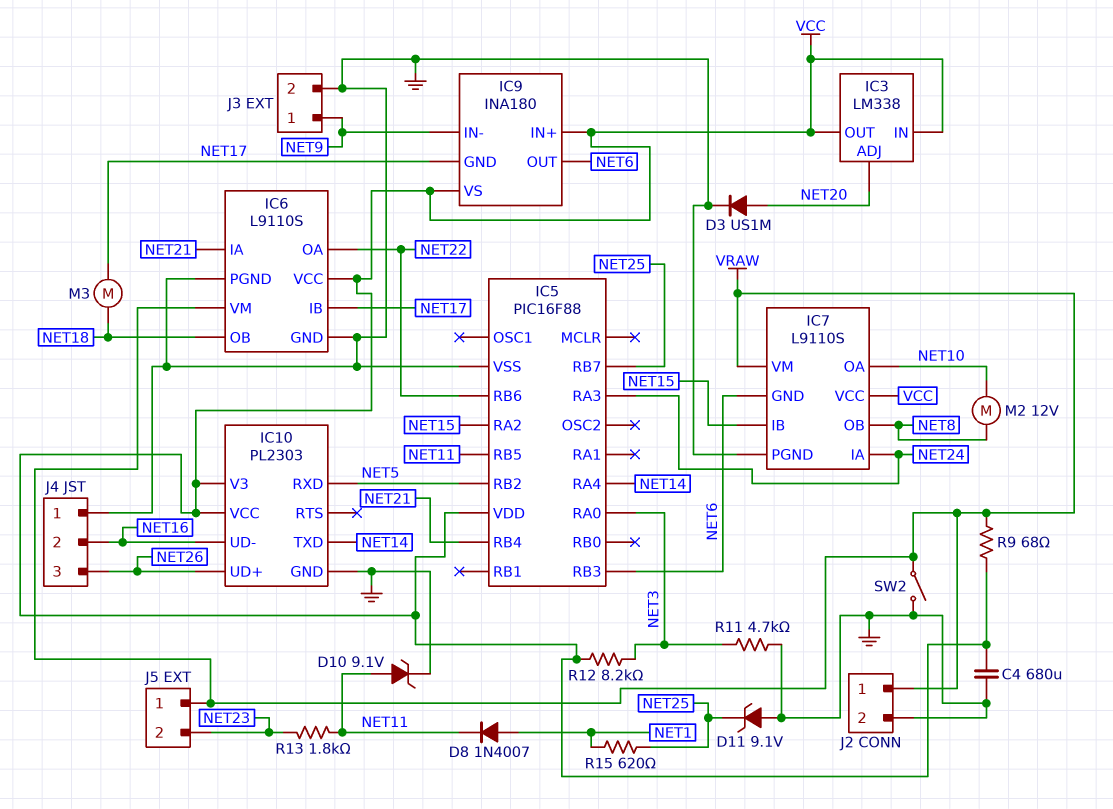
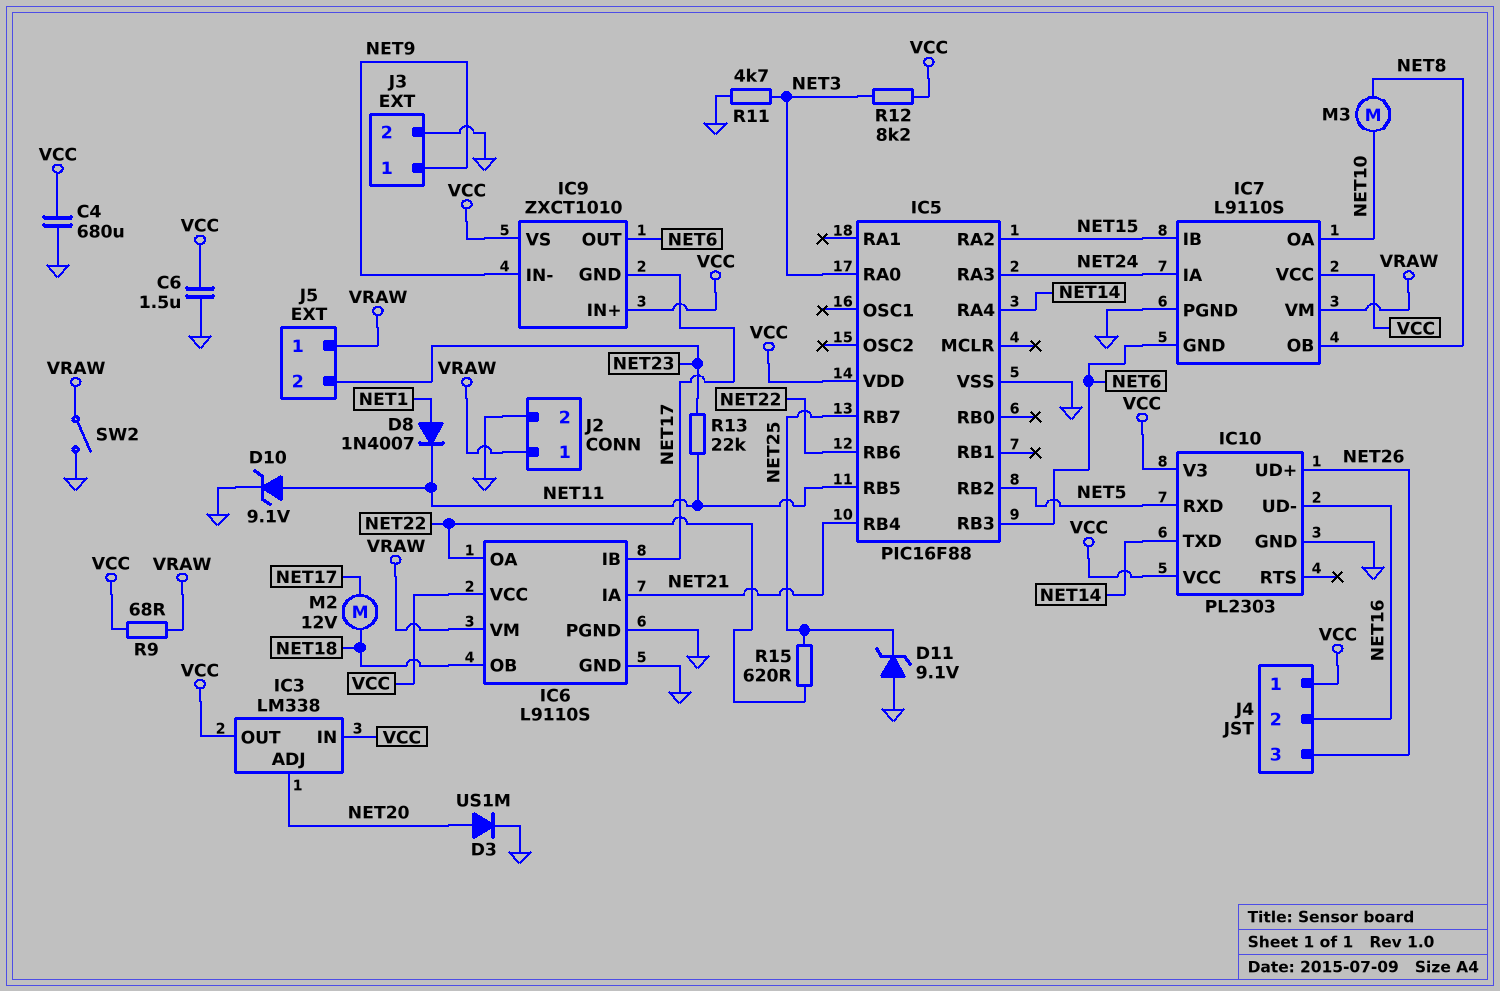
C6: none -> 1.5uF (GND, VCC)
IC9: INA180 -> ZXCT1010
J4 pin 1: GND -> VCC
M2: motor 12V (NET8, NET10) -> motor 12V (NET17, NET18)
M3: motor (NET17, NET18) -> motor (NET8, NET10)
R13: 1.8k (NET11, NET23) -> 22k (NET11, NET23)
R15: 620 (NET1, NET25) -> 620 (NET22, NET25)

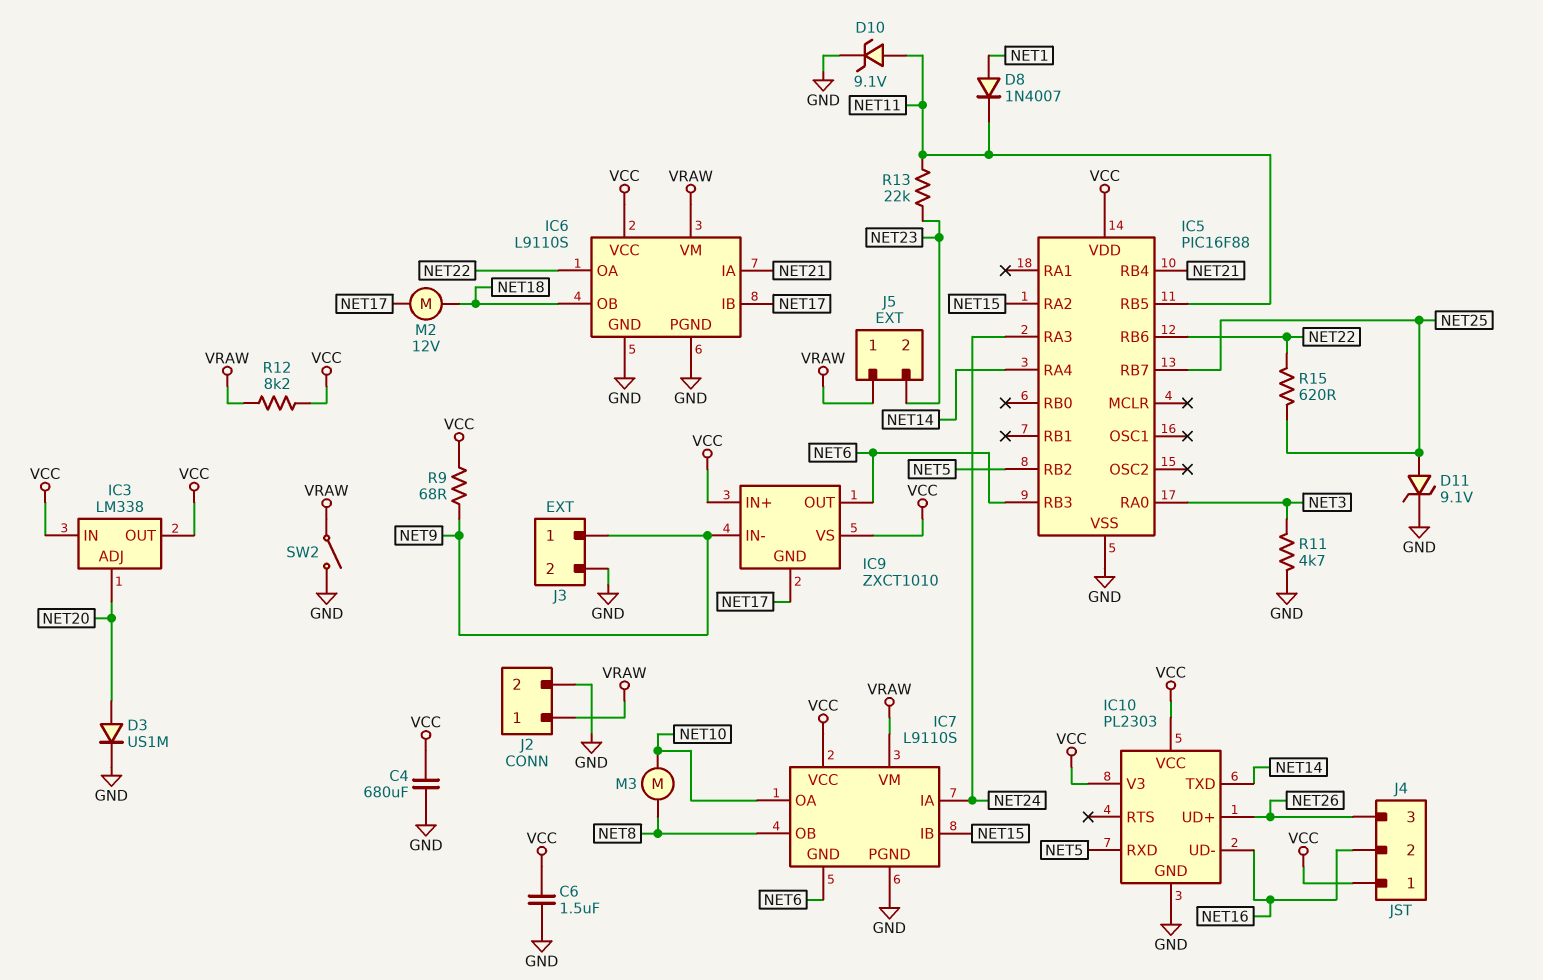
D11: zener 9.1V (A GND, K NET25) -> zener 9.1V (A NET25, K GND)
R9: 68 (VCC, VRAW) -> 68 (NET9, VCC)
R12: 8.2k (NET3, VCC) -> 8.2k (VCC, VRAW)

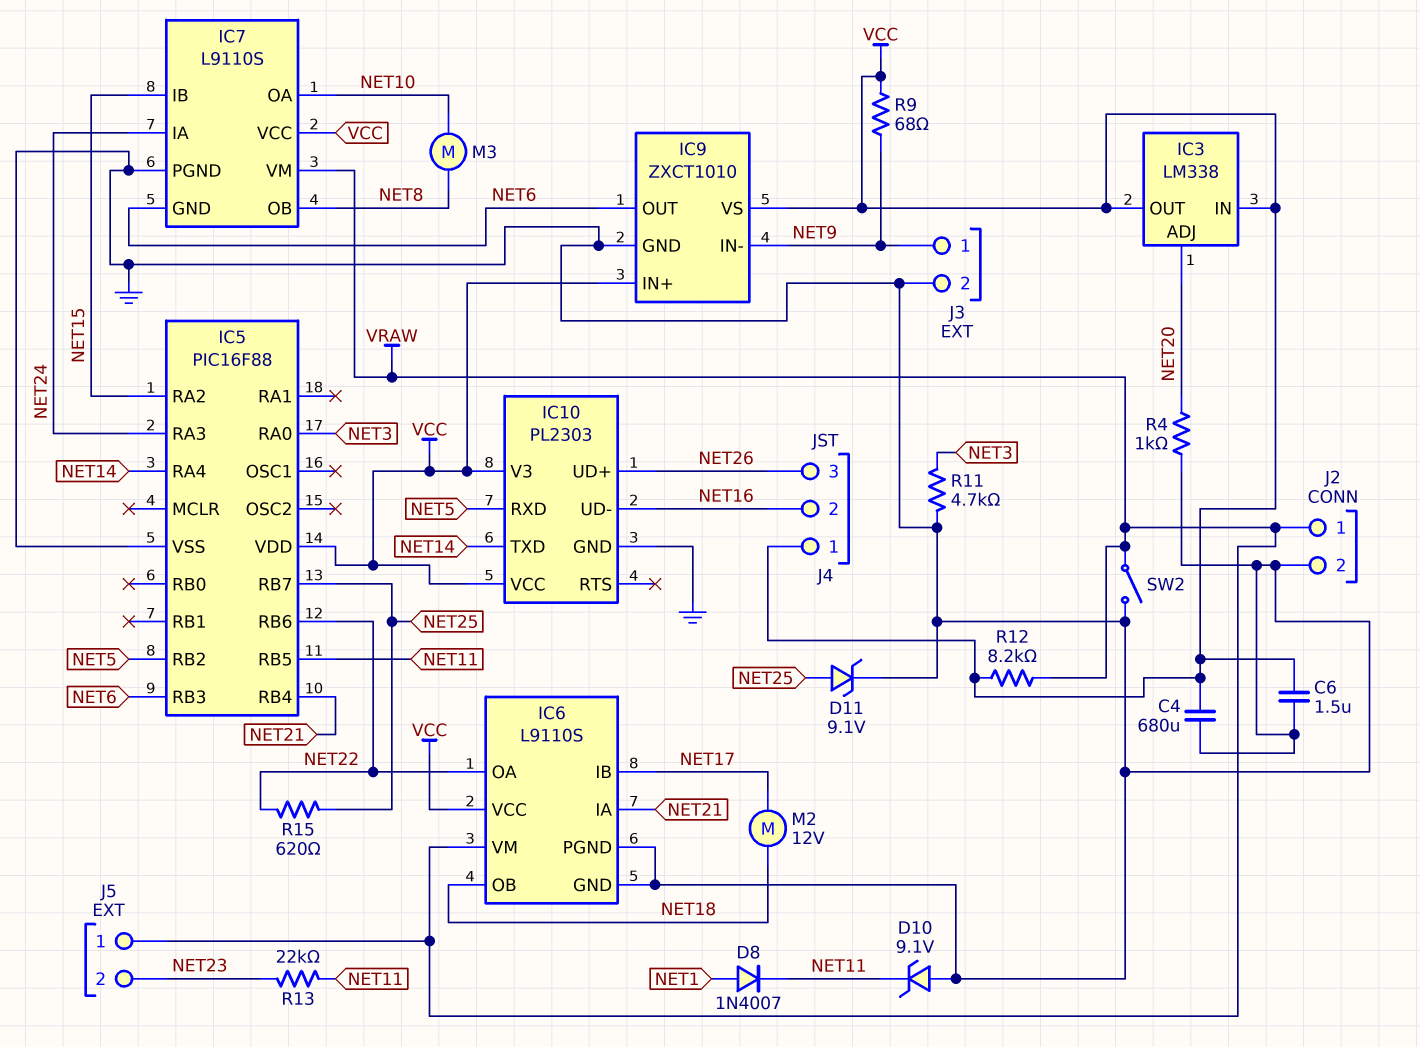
D3: diode US1M (A NET20, K GND) -> none
D10: zener 9.1V (A NET11, K GND) -> zener 9.1V (A GND, K NET11)
IC9 pin GND: NET17 -> GND
R4: none -> 1k (GND, NET20)

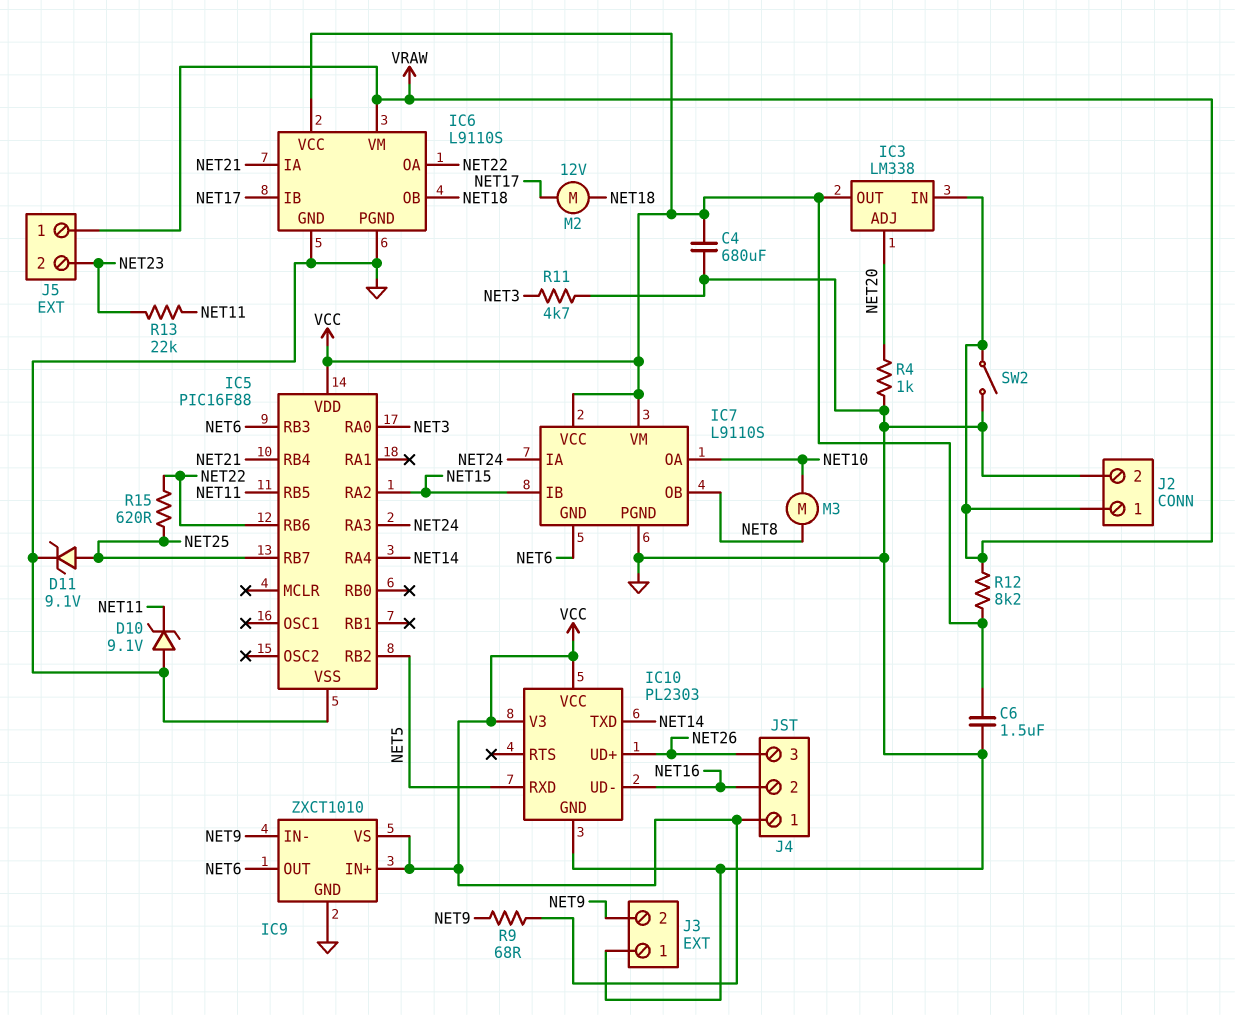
D8: diode 1N4007 (A NET1, K NET11) -> none
IC3 pin IN: VCC -> VRAW
IC7 pin VM: VRAW -> VCC
J3 pin 1: NET9 -> GND
J3 pin 2: GND -> NET9

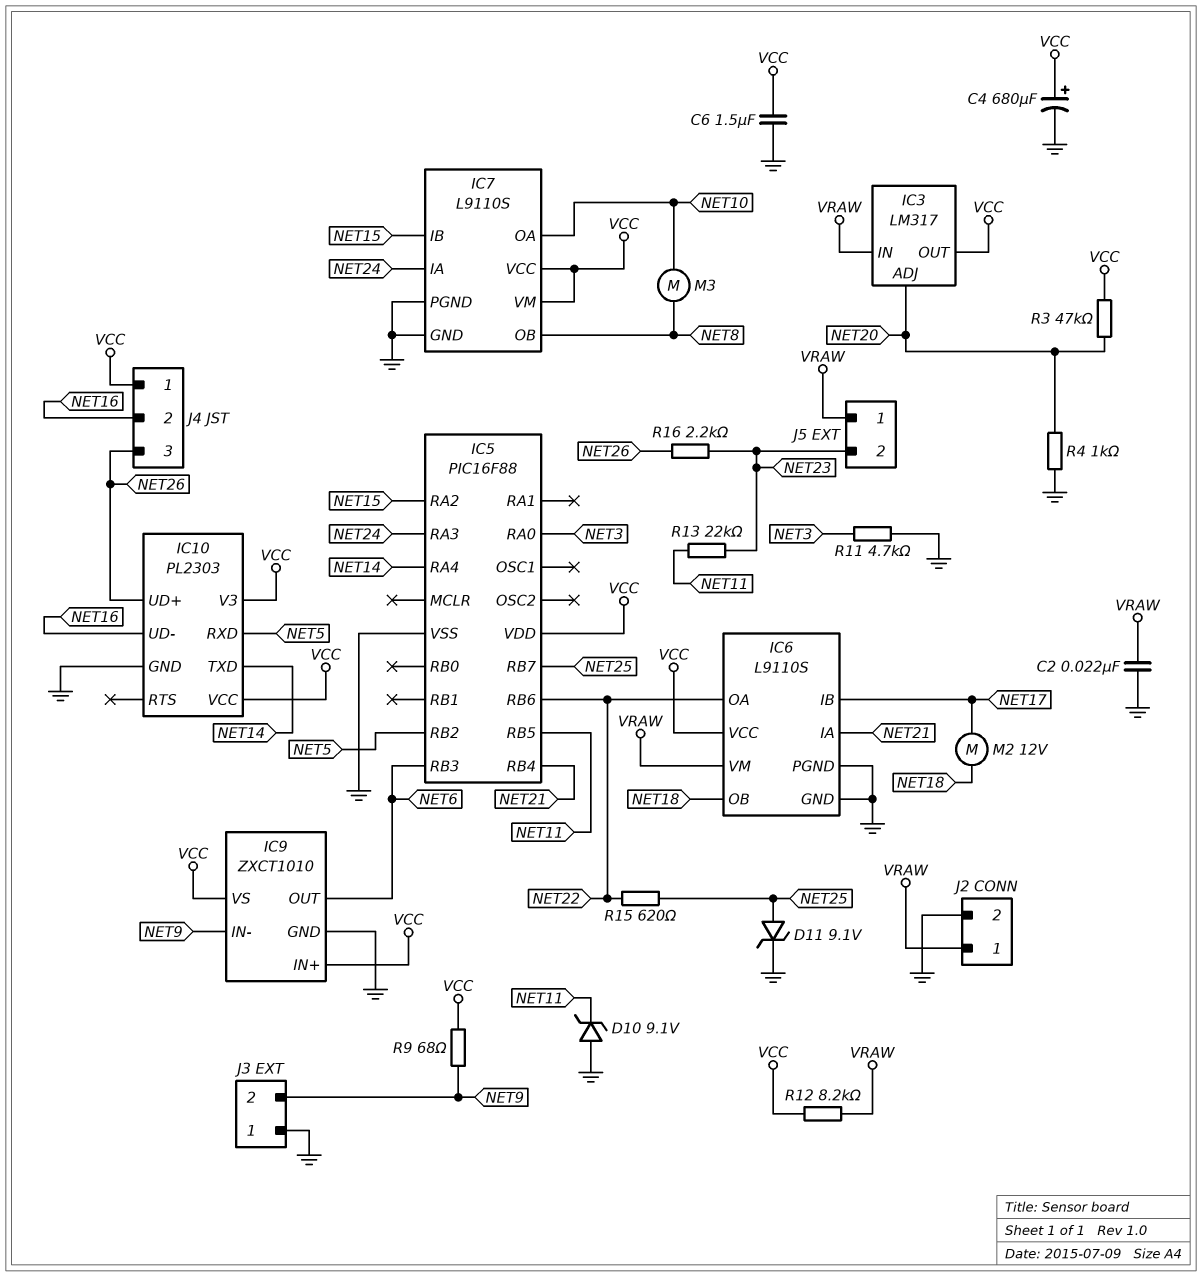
C2: none -> 22nF (GND, VRAW)
C4: 680uF (GND, VCC) -> 680uF (plus VCC, minus GND)
IC3: LM338 -> LM317
IC7 pin GND: NET6 -> GND
R3: none -> 47k (NET20, VCC)
R16: none -> 2.2k (NET23, NET26)
SW2: switch (GND, VRAW) -> none

